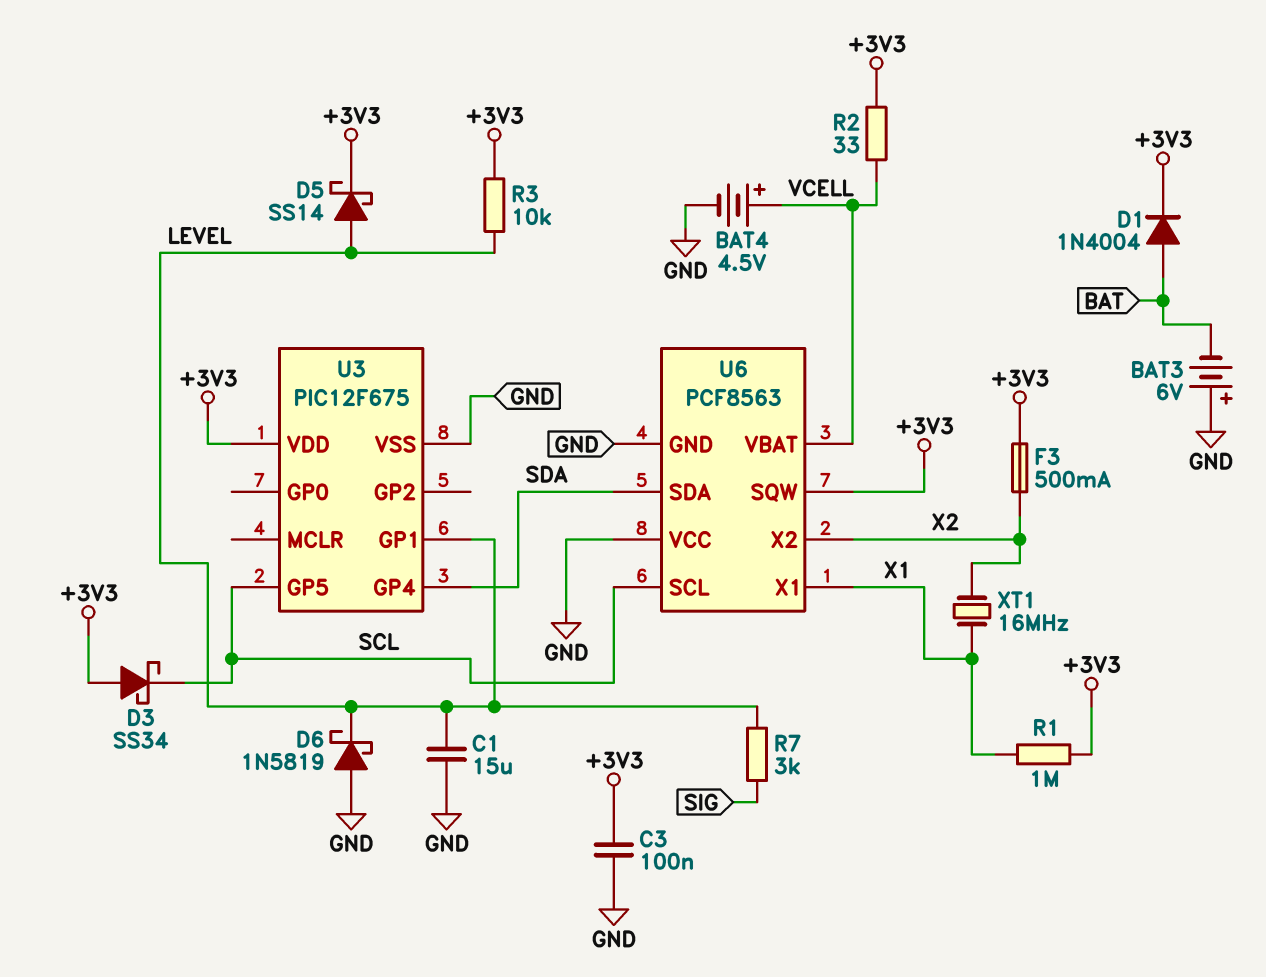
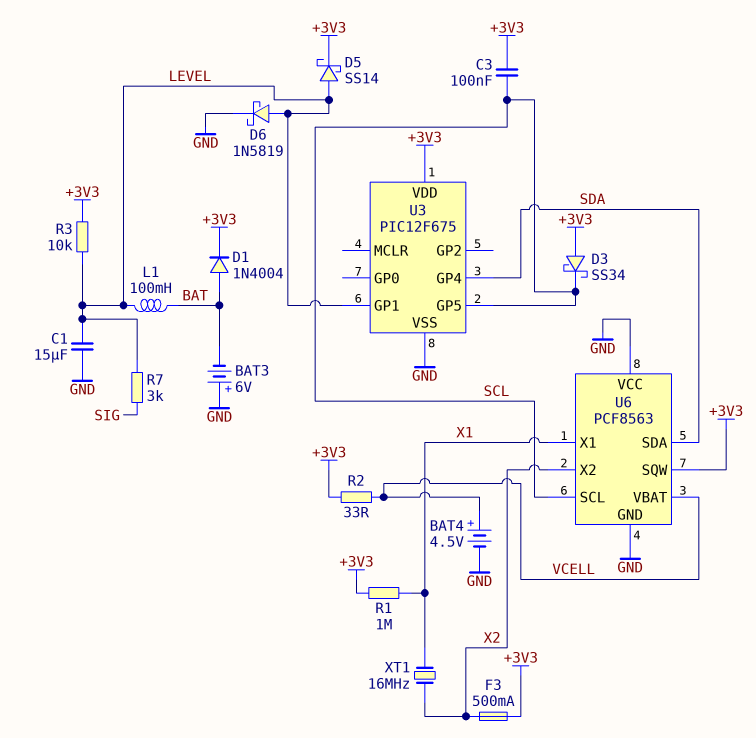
C3: 100nF (+3V3, GND) -> 100nF (+3V3, SCL)
D6: schottky 1N5819 (A GND, K LEVEL) -> schottky 1N5819 (A LEVEL, K GND)
L1: none -> 100mH (BAT, LEVEL)

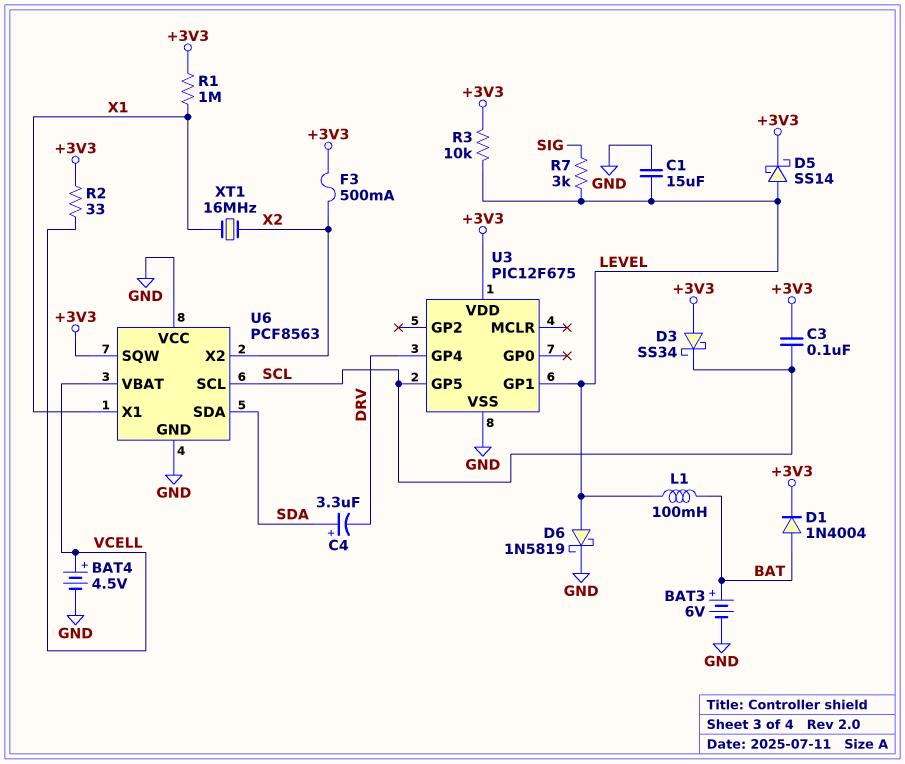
BAT3: 6V (plus GND, minus BAT) -> 6V (plus BAT, minus GND)
C4: none -> 3.3uF (plus SDA, minus DRV)
U3 pin GP4: SDA -> DRV

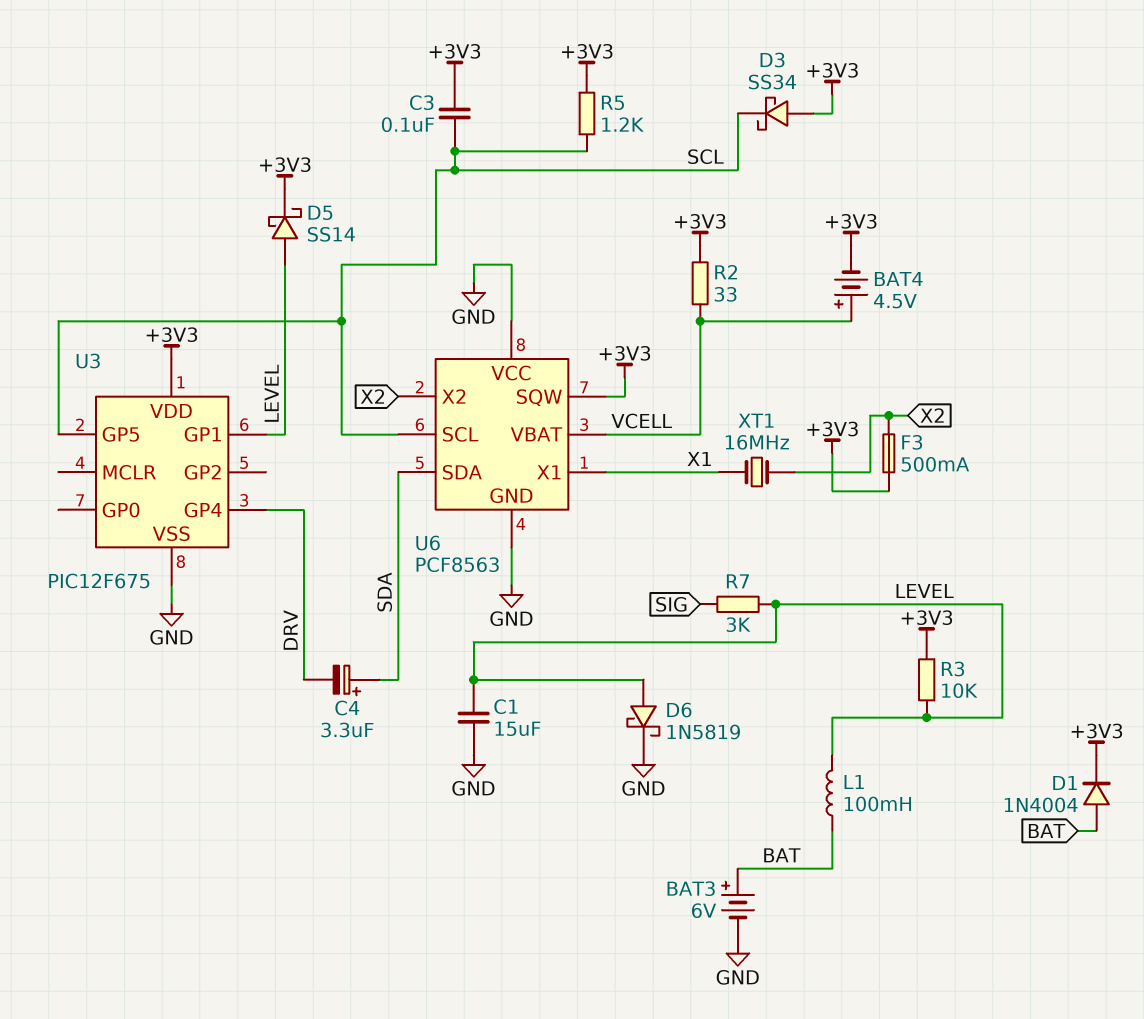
BAT4: 4.5V (plus VCELL, minus GND) -> 4.5V (plus VCELL, minus +3V3)
R1: 1M (+3V3, X1) -> none
R5: none -> 1.2k (+3V3, SCL)

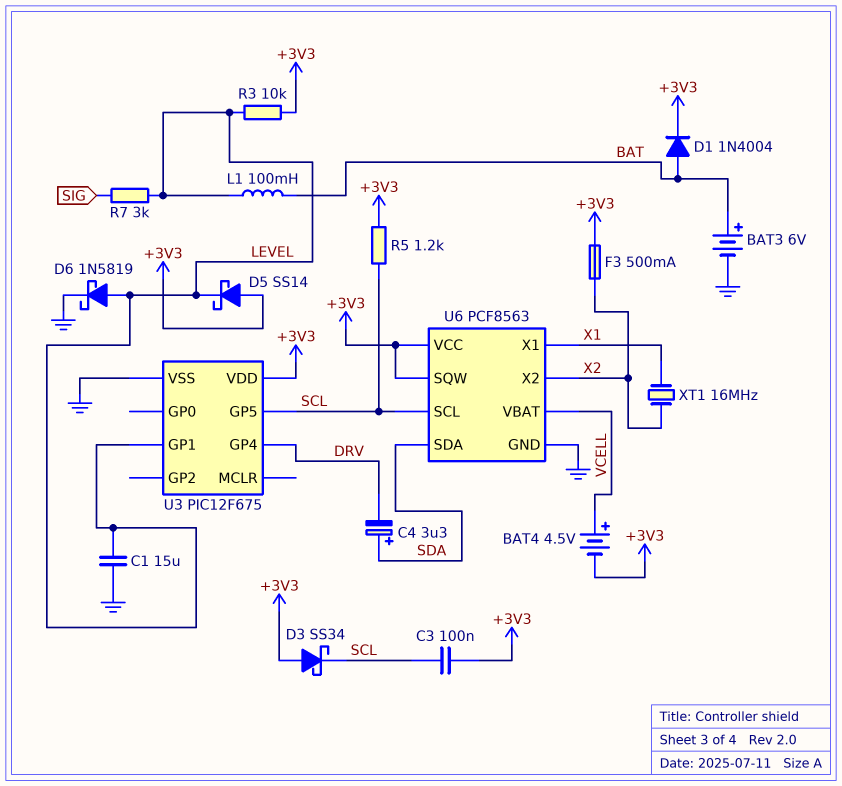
D5: schottky SS14 (A LEVEL, K +3V3) -> schottky SS14 (A +3V3, K LEVEL)
R2: 33 (+3V3, VCELL) -> none
U6 pin VCC: GND -> +3V3

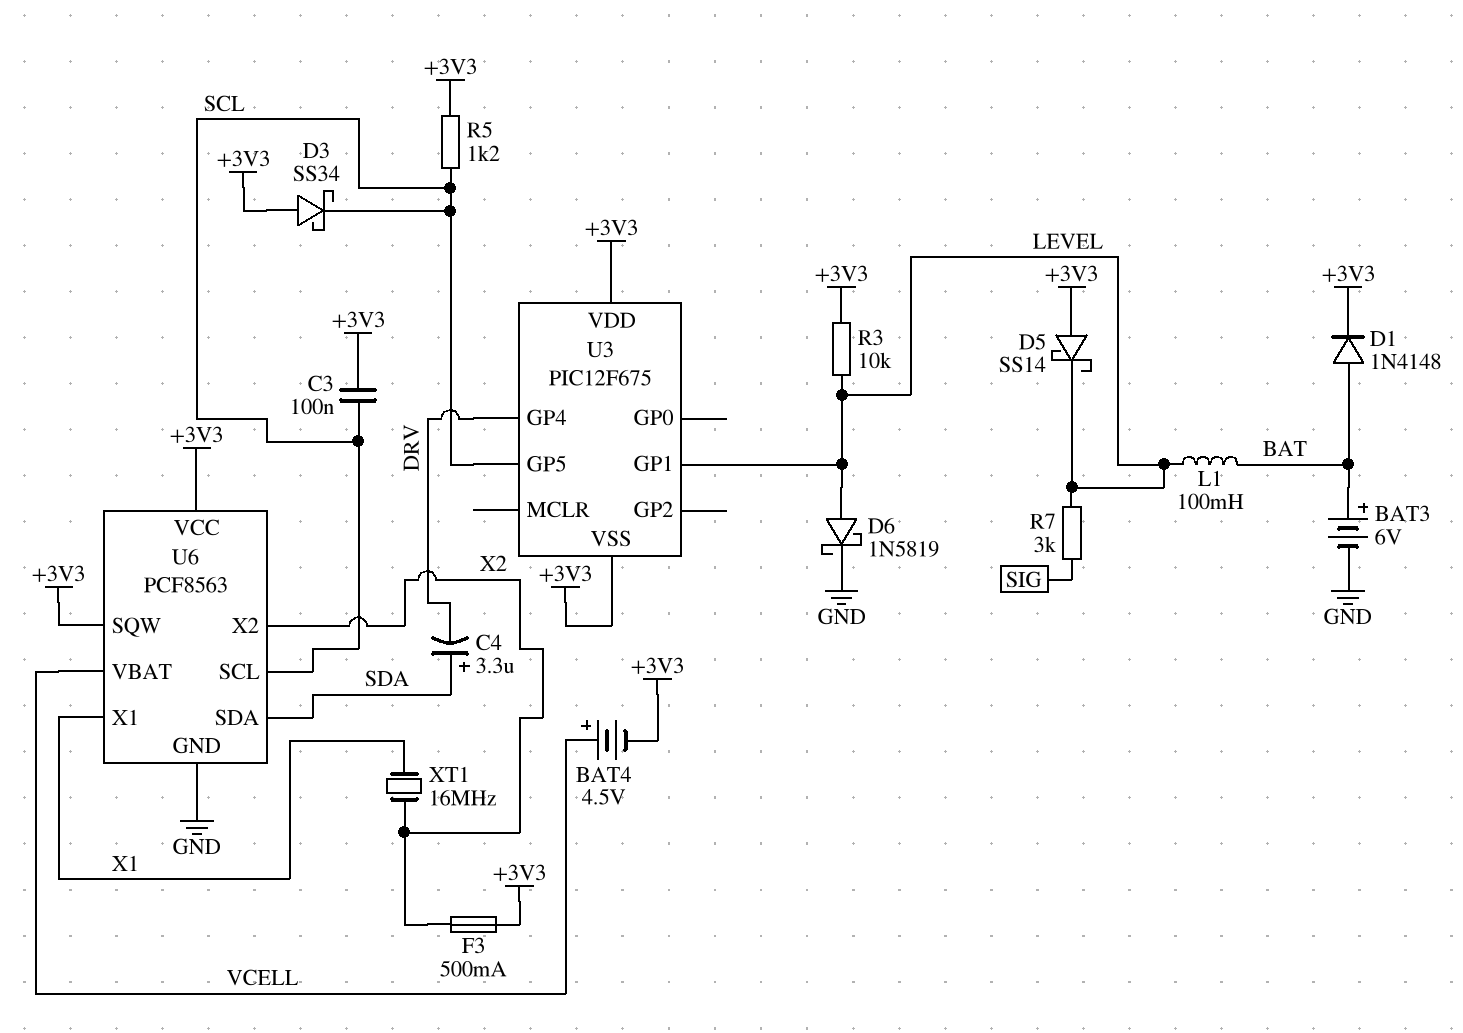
C1: 15uF (GND, LEVEL) -> none
D1: diode 1N4004 (A BAT, K +3V3) -> diode 1N4148 (A BAT, K +3V3)
U3 pin VSS: GND -> +3V3

